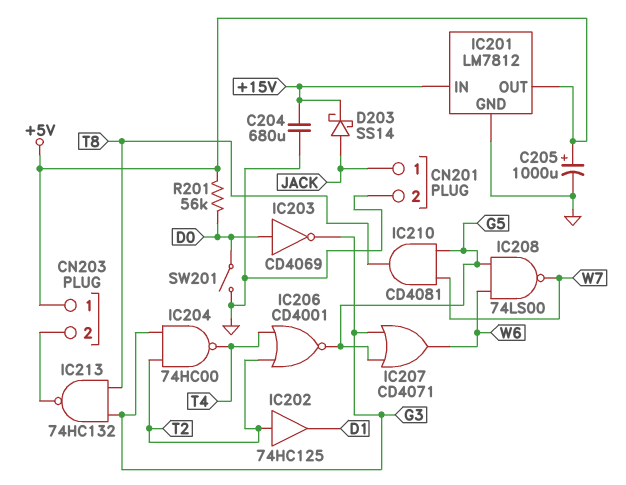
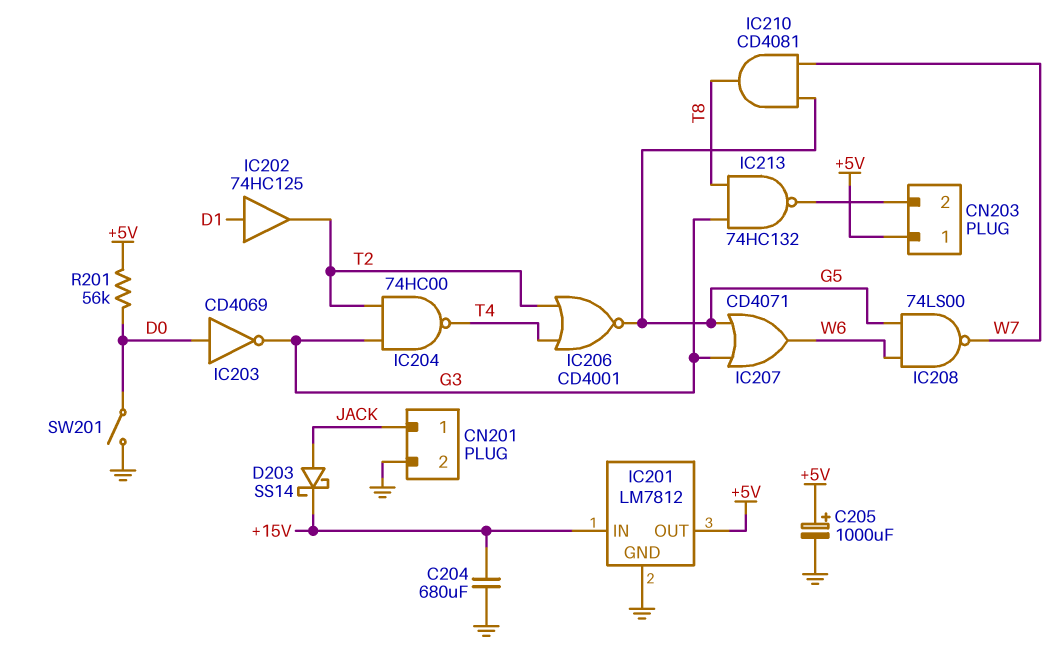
IC202: buffer 74HC125 (in T2, out D1) -> buffer 74HC125 (in D1, out T2)

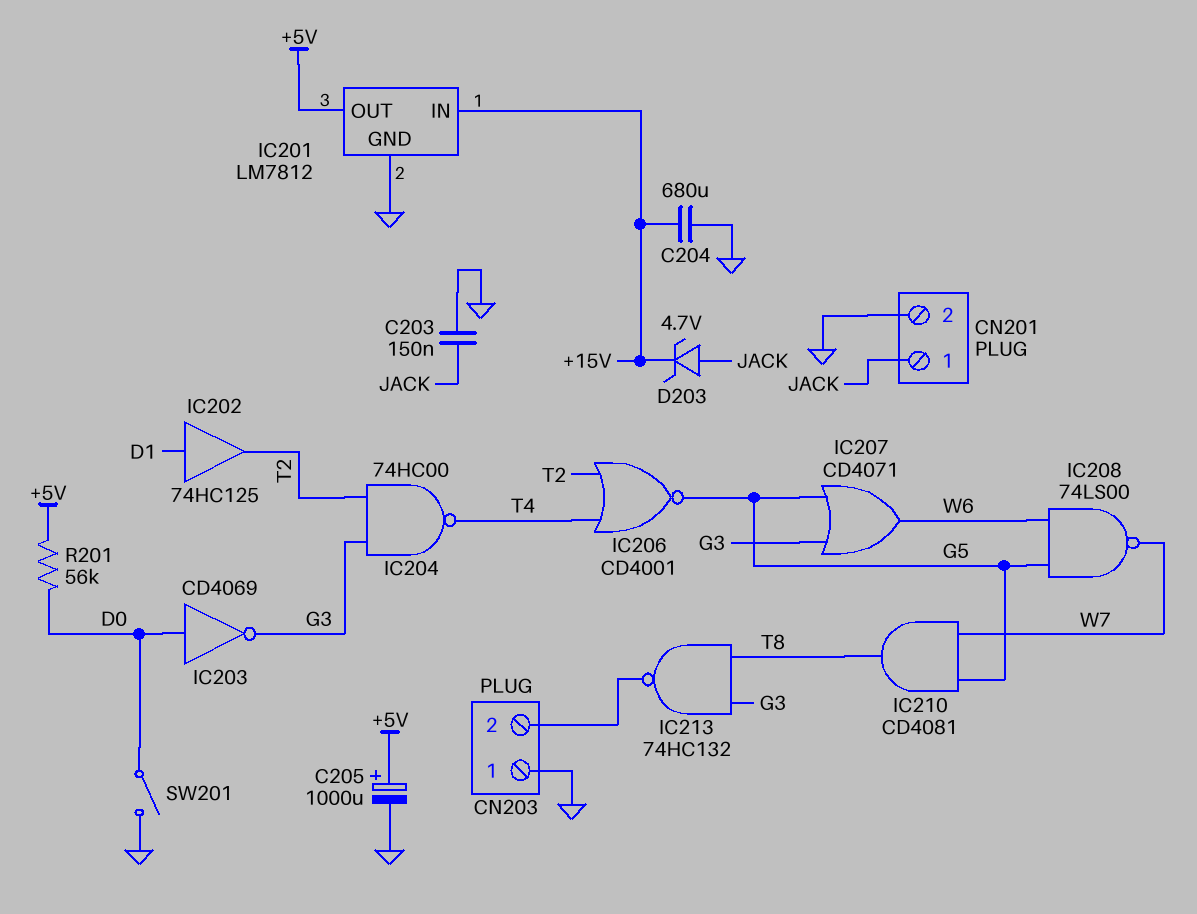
C203: none -> 150nF (GND, JACK)
CN203 pin 1: +5V -> GND
D203: schottky SS14 (A JACK, K +15V) -> zener 4.7V (A JACK, K +15V)

